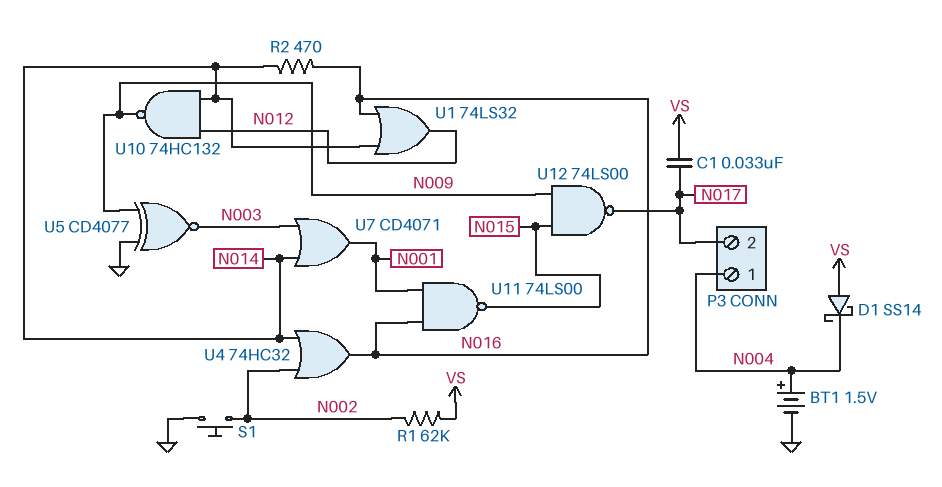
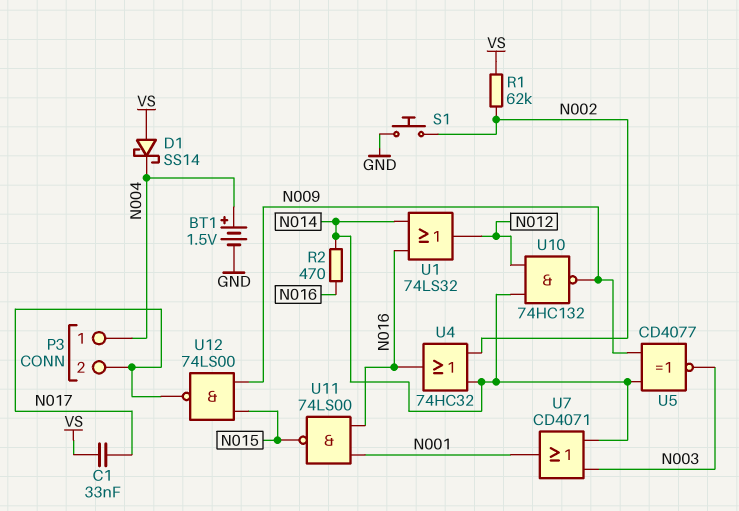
U5: XNOR CD4077 (in GND, in N009, out N003) -> XNOR CD4077 (in N009, in N014, out N003)

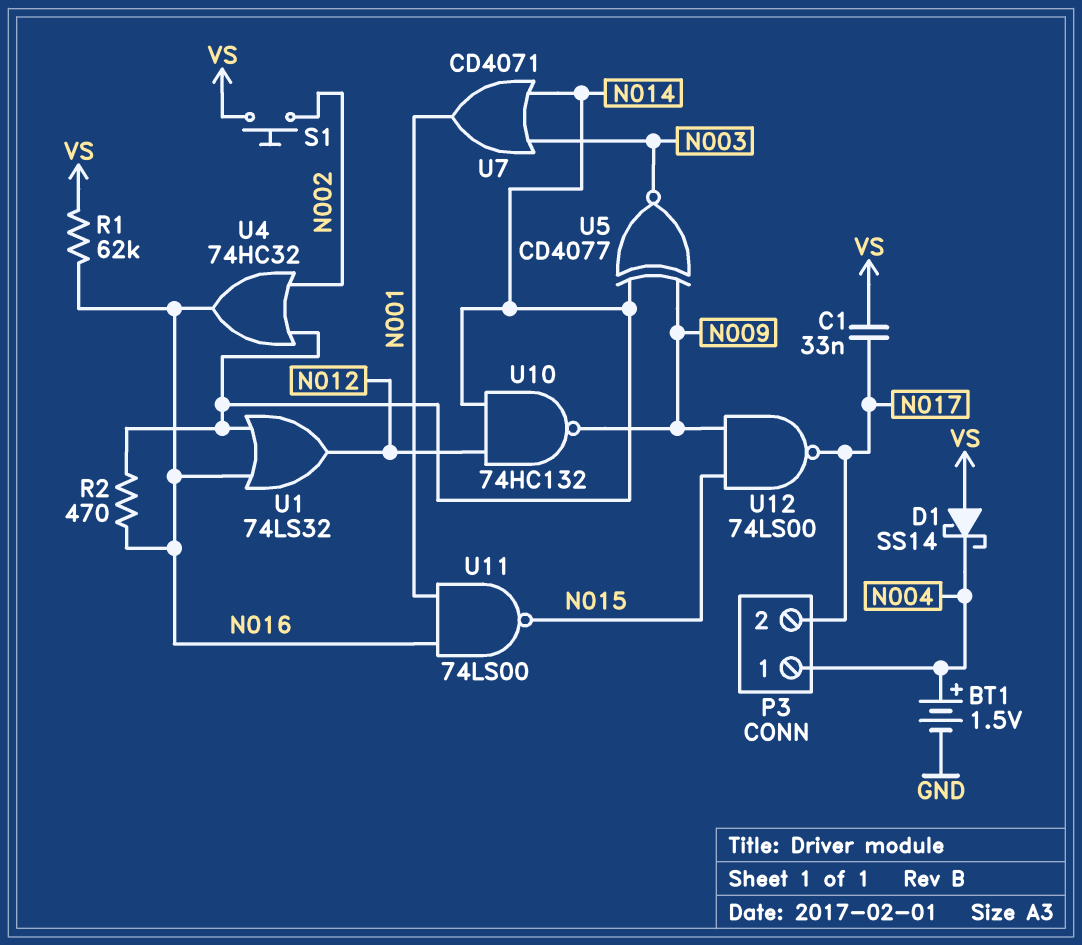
R1: 62k (N002, VS) -> 62k (N016, VS)
S1: button (GND, N002) -> button (N002, VS)

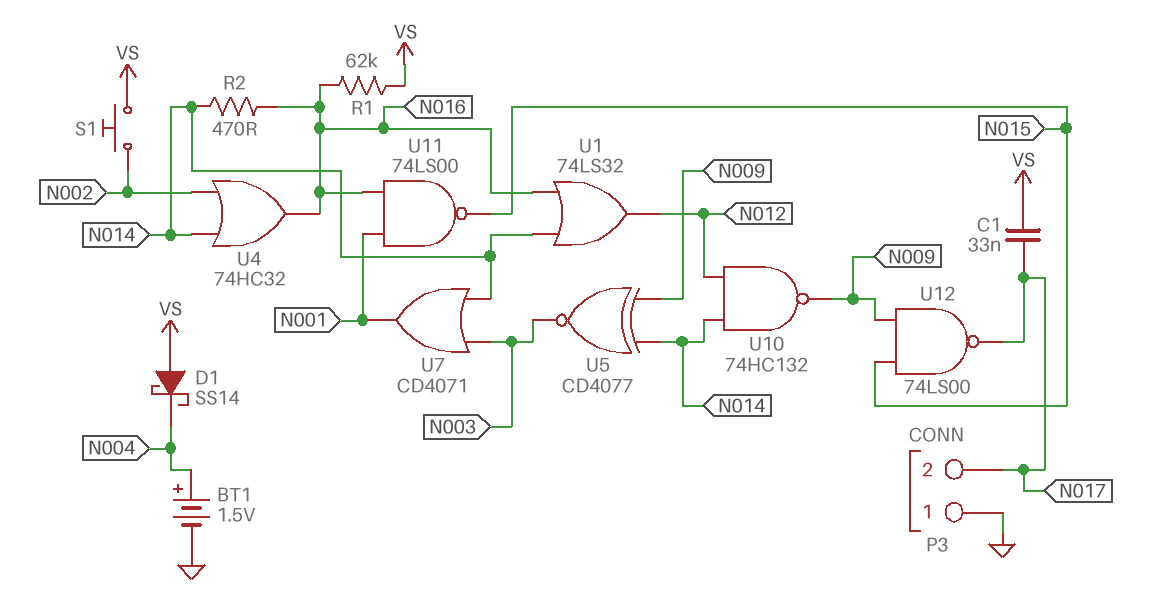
P3 pin 1: N004 -> GND

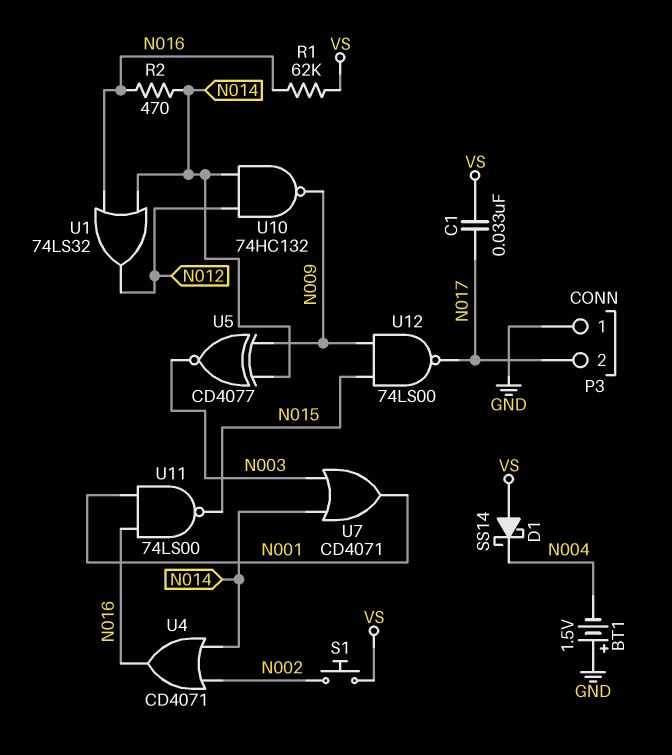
BT1: 1.5V (plus N004, minus GND) -> 1.5V (plus GND, minus N004)
U4: OR 74HC32 (in N002, in N014, out N016) -> OR CD4071 (in N002, in N014, out N016)

